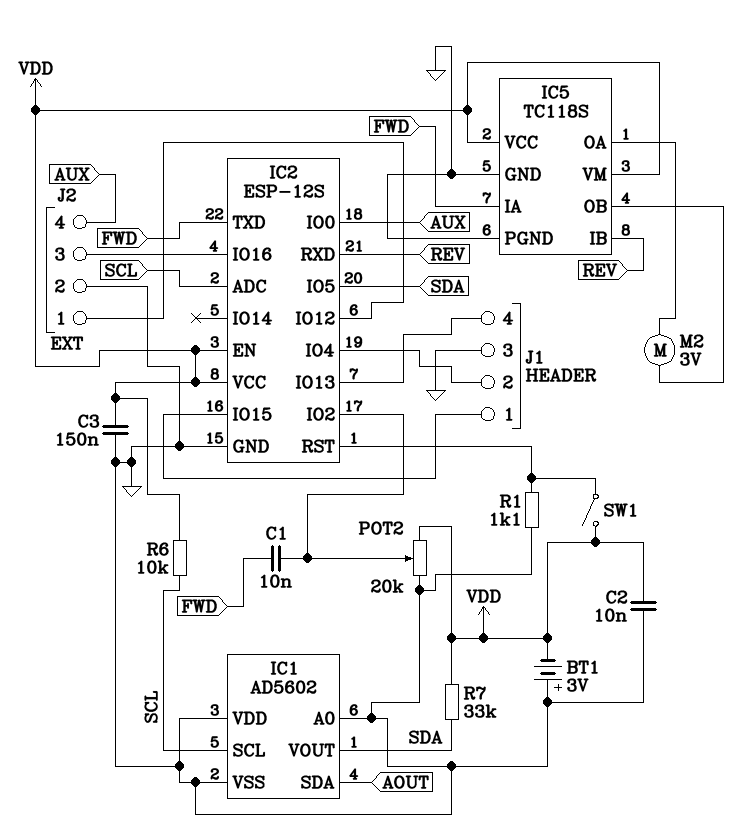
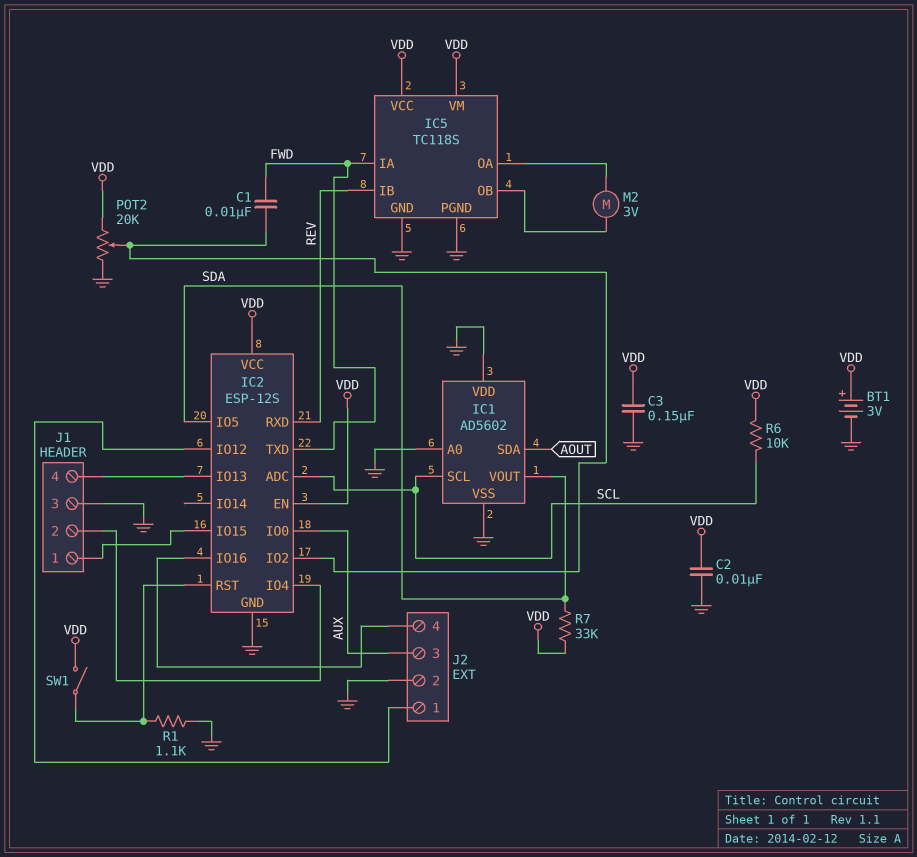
BT1: 3V (plus GND, minus VDD) -> 3V (plus VDD, minus GND)
J2 pin 3: IC2/IO16 -> AUX
J2 pin 4: AUX -> IC2/IO16

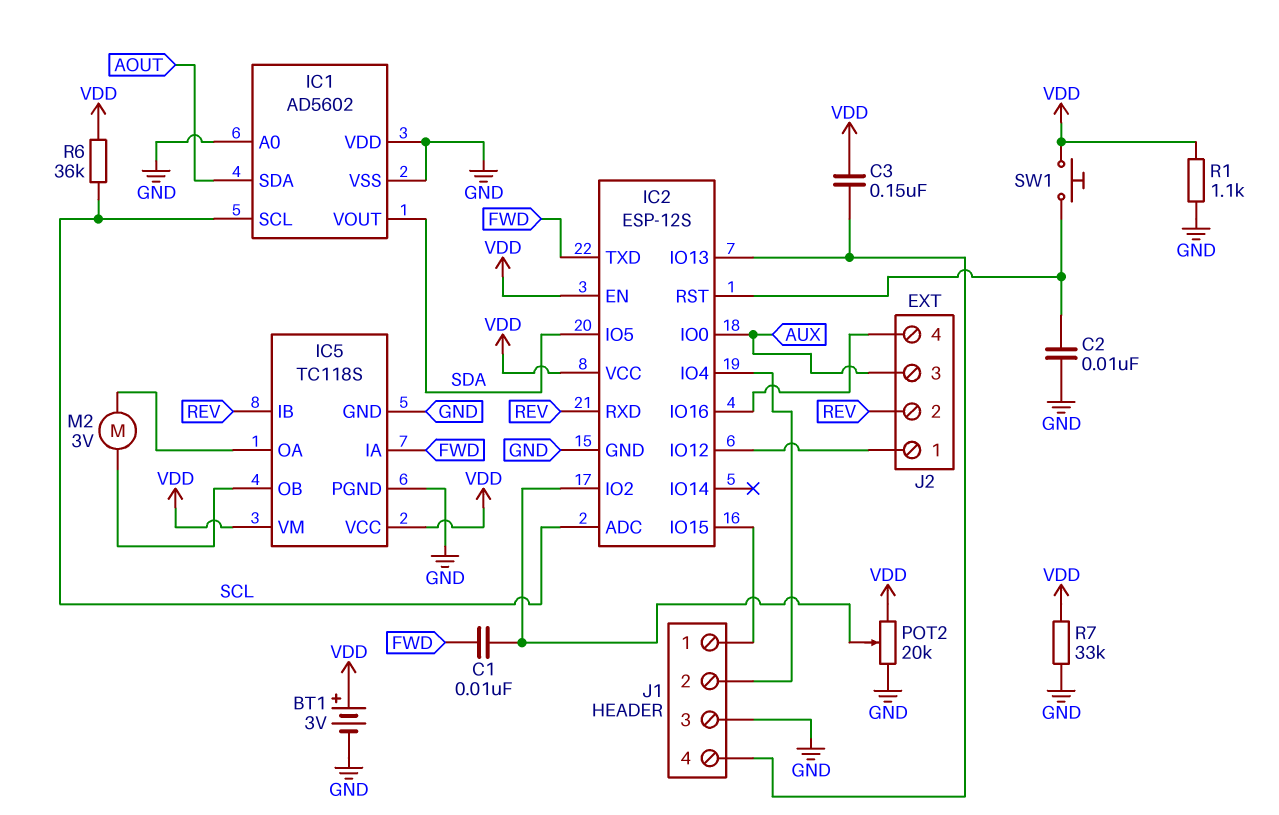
C2: 10nF (GND, VDD) -> 10nF (GND, IC2/RST)
C3: 150nF (GND, VDD) -> 150nF (IC2/IO13, VDD)
J2 pin 2: GND -> REV
R1: 1.1k (GND, IC2/RST) -> 1.1k (GND, VDD)
R6: 10k (SCL, VDD) -> 36k (SCL, VDD)
R7: 33k (SDA, VDD) -> 33k (GND, VDD)
SW1: switch (IC2/RST, VDD) -> button (IC2/RST, VDD)

